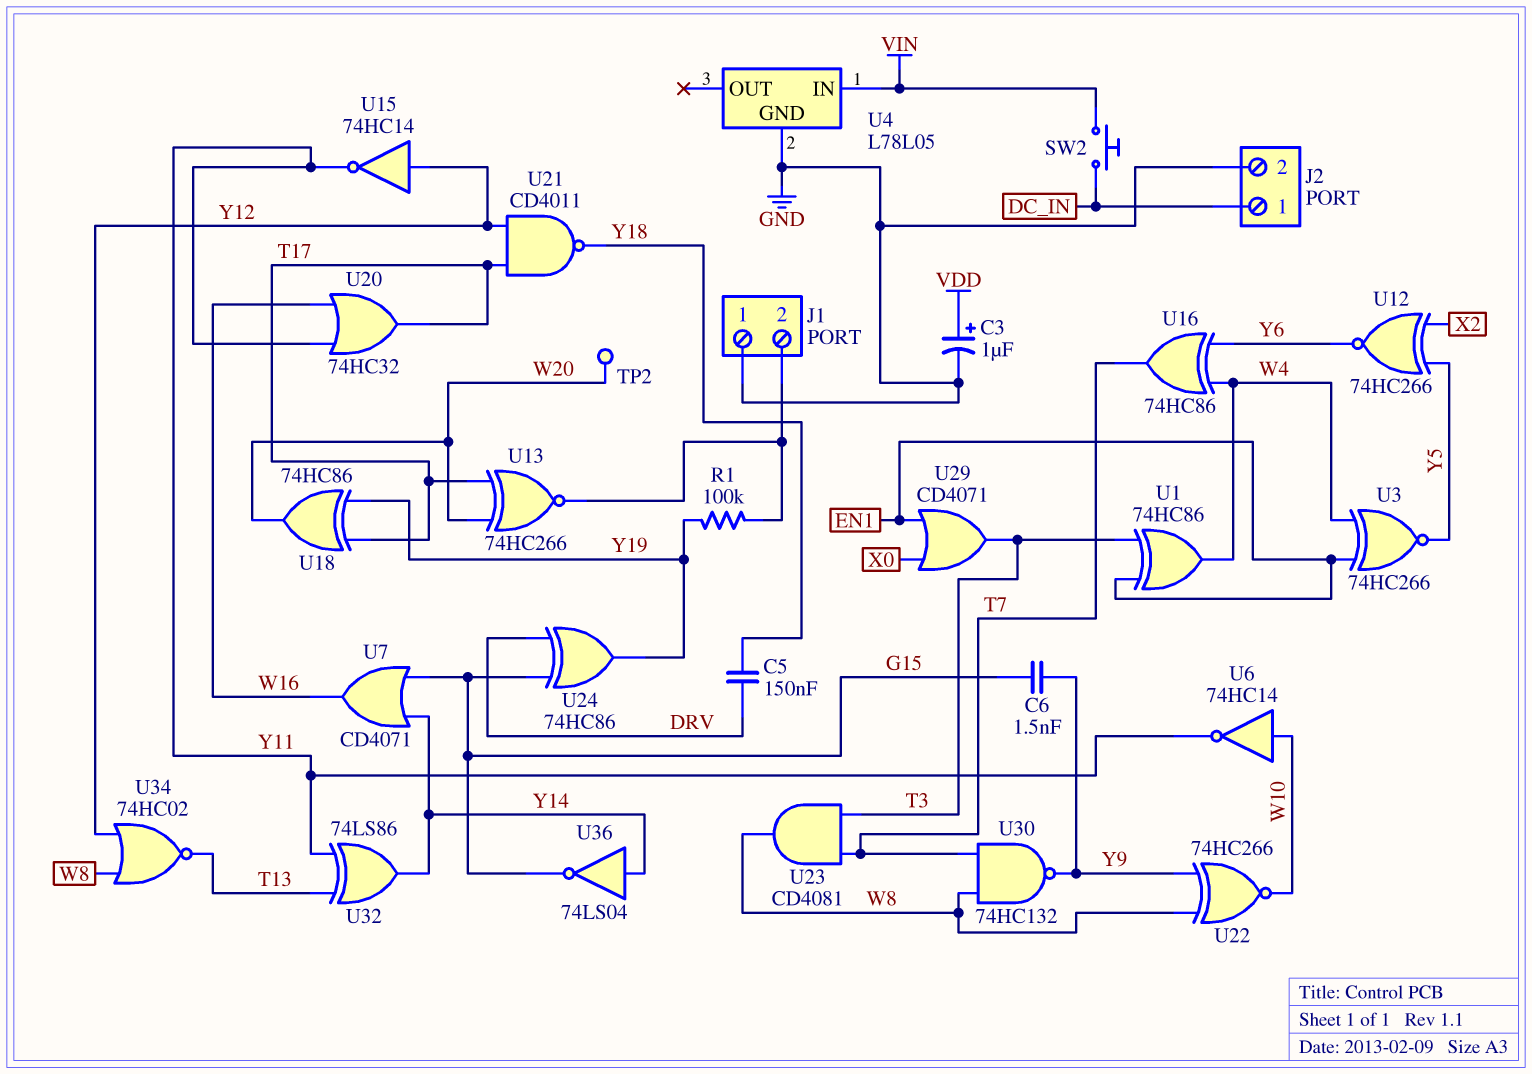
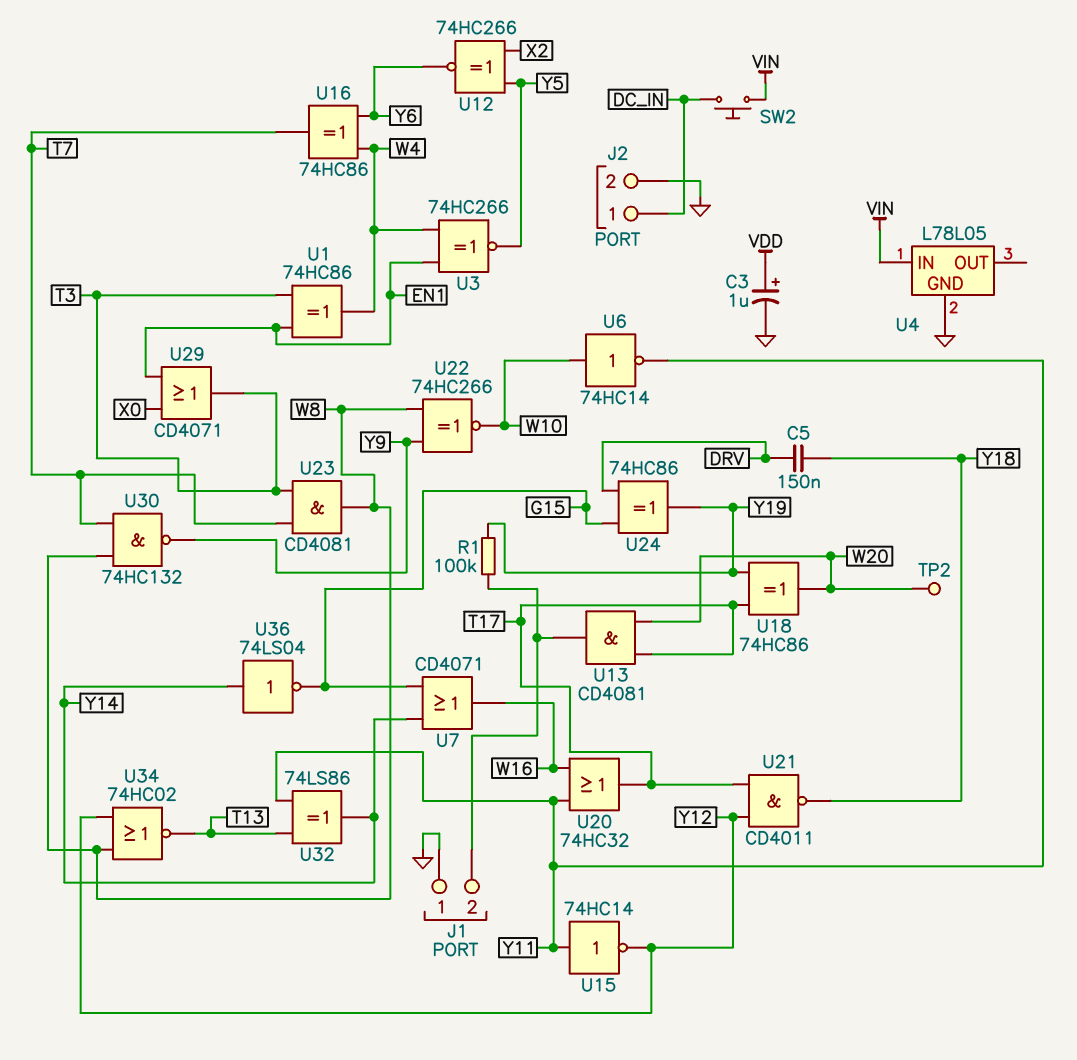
C6: 1.5nF (G15, Y9) -> none
U13: XNOR 74HC266 (in T17, in W20, out J1/2) -> AND CD4081 (in T17, in W20, out J1/2)
U15: NOT 74HC14 (in Y12, out Y11) -> NOT 74HC14 (in Y11, out Y12)

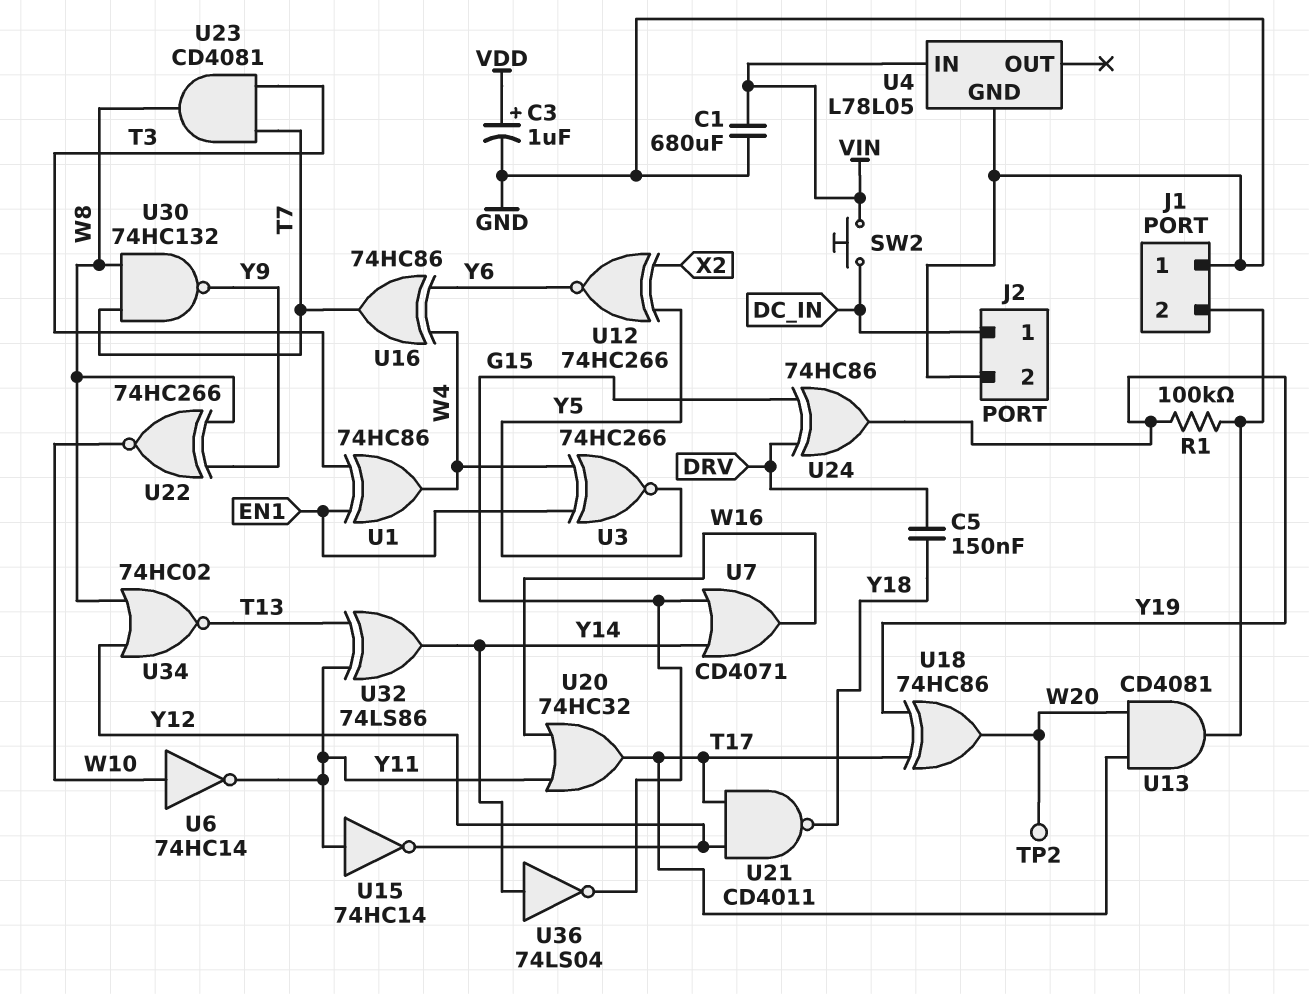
C1: none -> 680uF (GND, VIN)
U29: OR CD4071 (in EN1, in X0, out T3) -> none

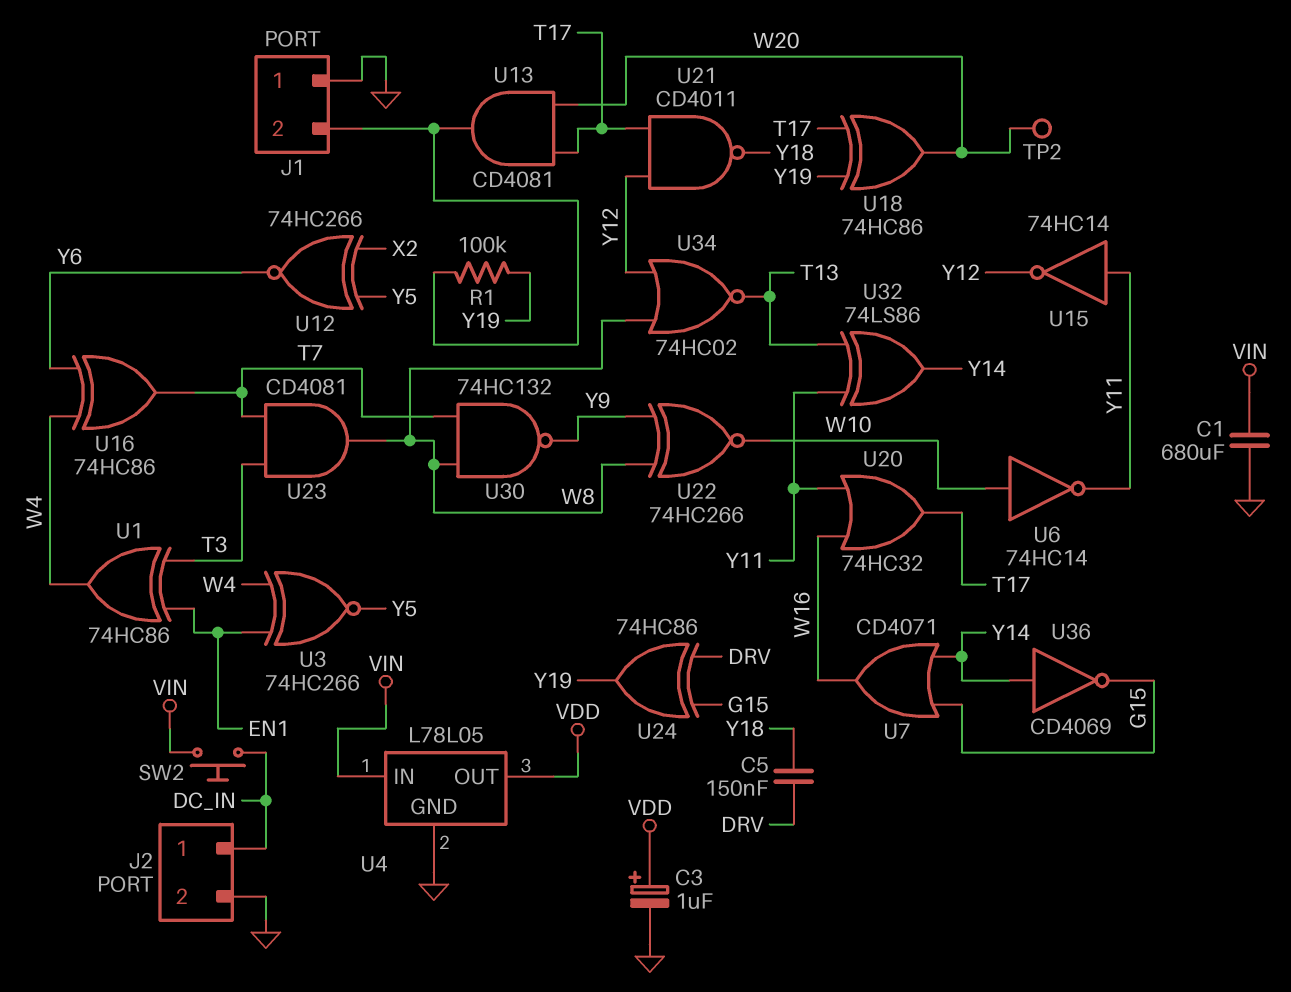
U4 pin OUT: none -> VDD
U36: NOT 74LS04 (in Y14, out G15) -> NOT CD4069 (in Y14, out G15)

